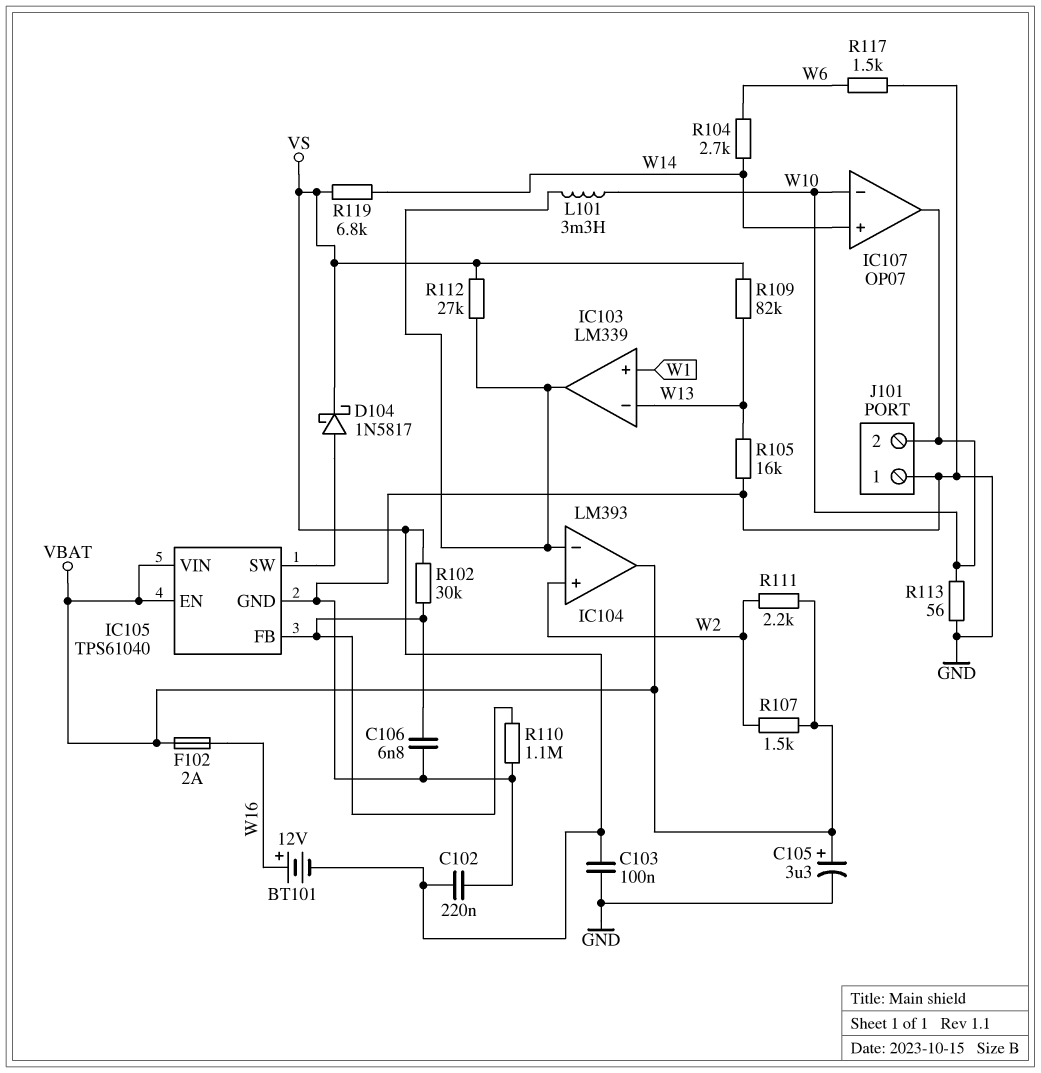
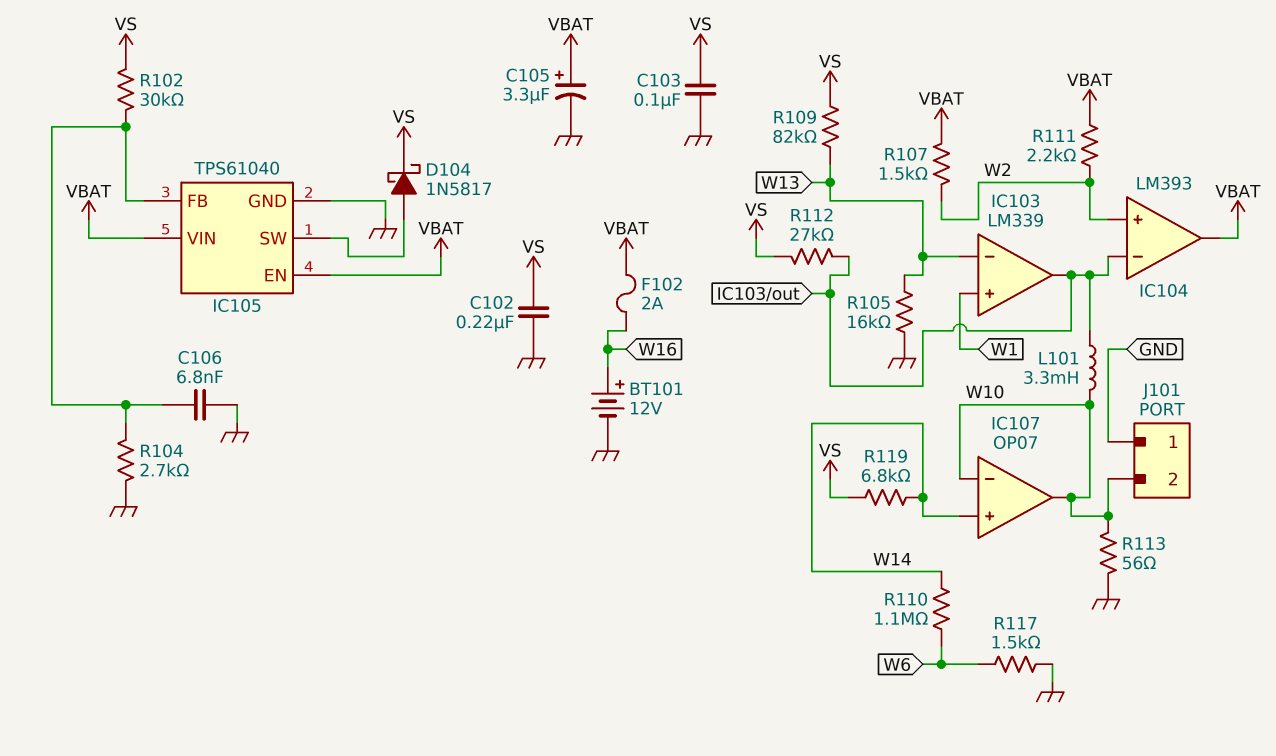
BT101: 12V (plus W16, minus VS) -> 12V (plus W16, minus GND)
R104: 2.7k (W6, W14) -> 2.7k (GND, IC105/FB)
R110: 1.1M (GND, IC105/FB) -> 1.1M (W6, W14)

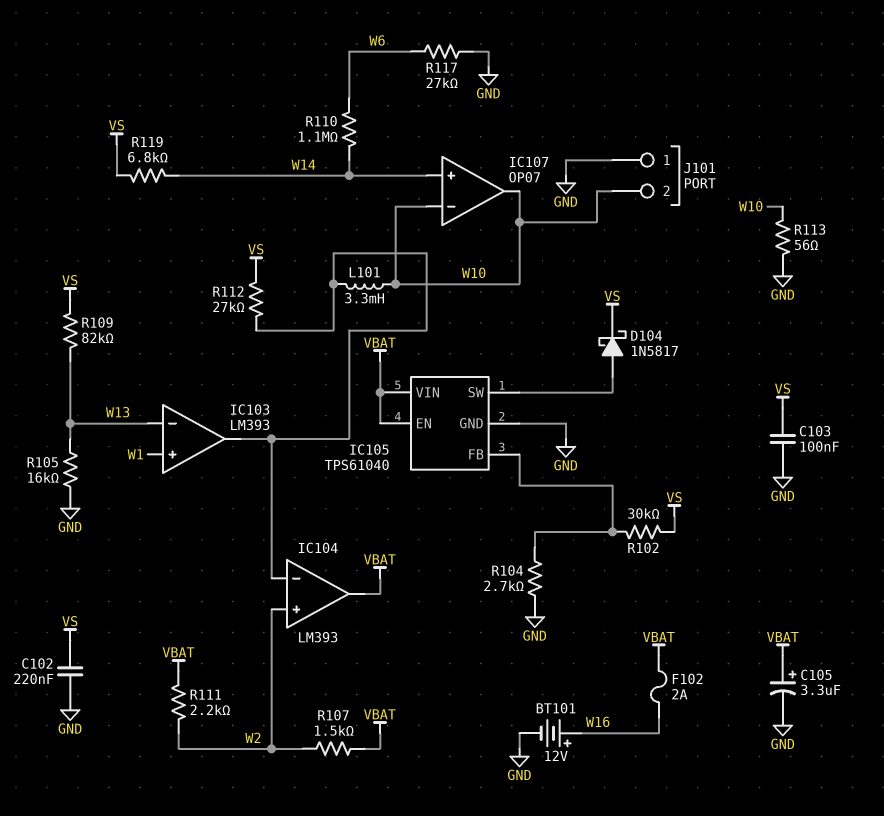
C106: 6.8nF (GND, IC105/FB) -> none
IC103: LM339 -> LM393
R117: 1.5k (GND, W6) -> 27k (GND, W6)

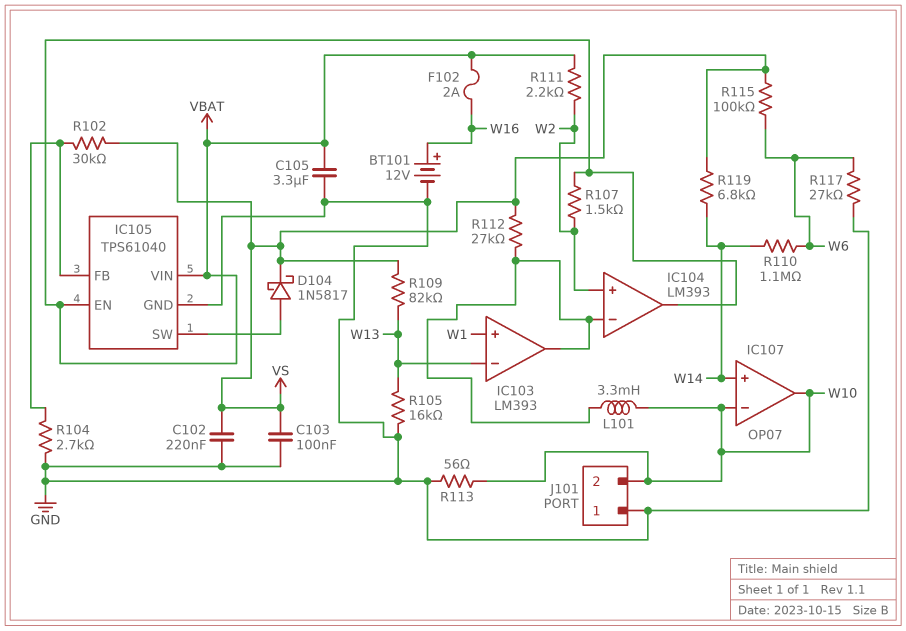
C105: 3.3uF (plus VBAT, minus GND) -> 3.3uF (GND, VBAT)
R115: none -> 100k (VS, W6)

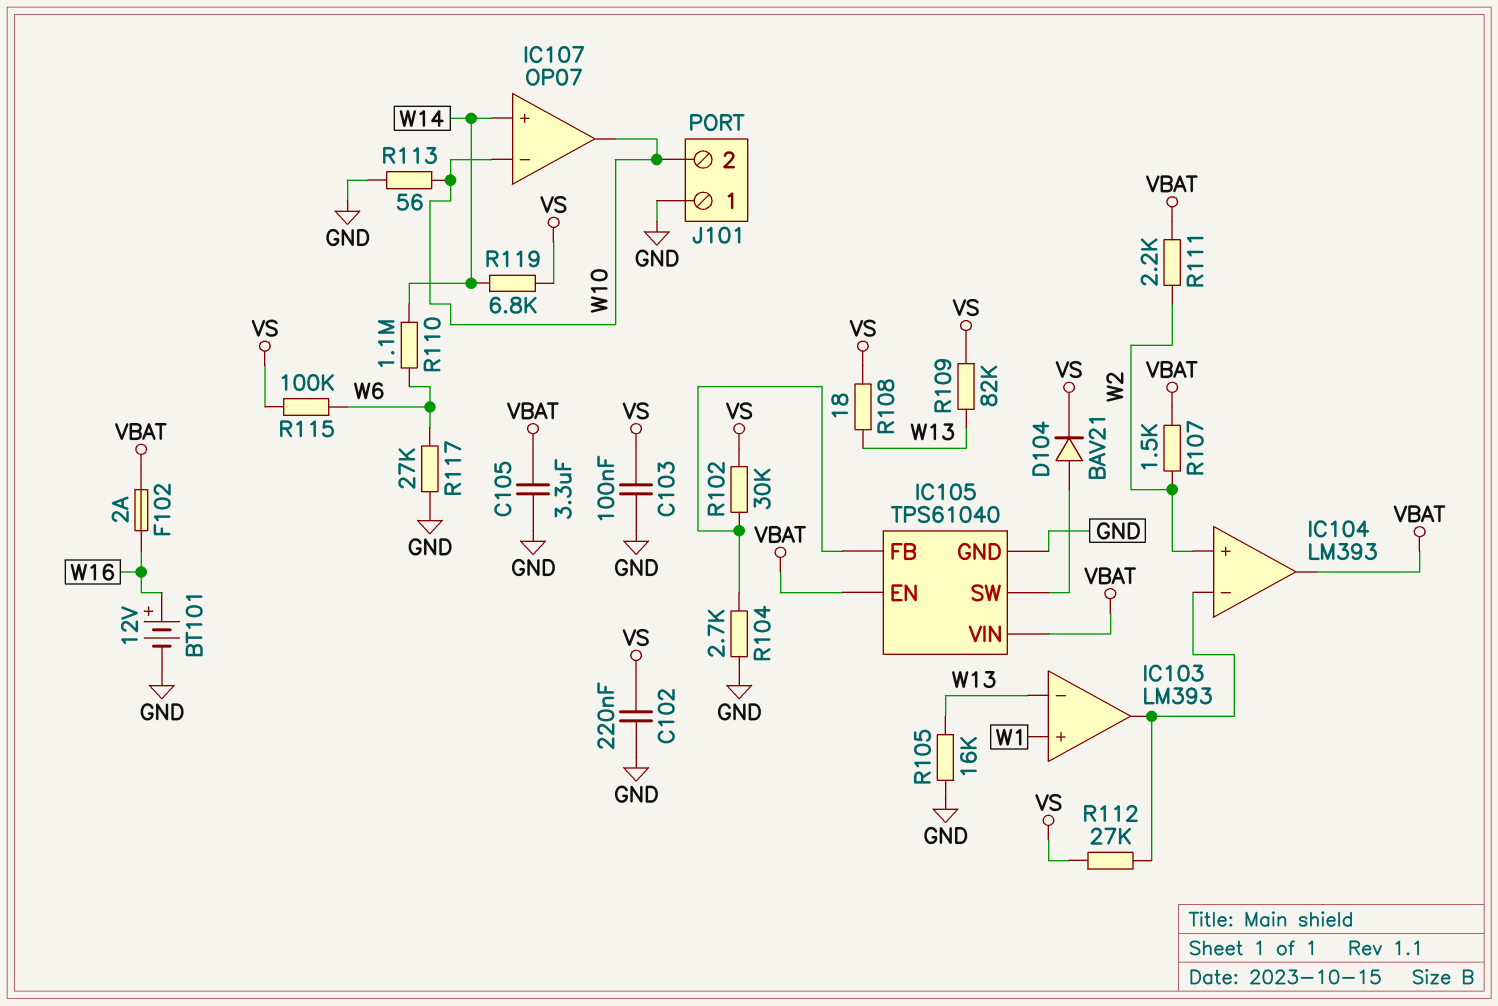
D104: schottky 1N5817 (A IC105/SW, K VS) -> diode BAV21 (A IC105/SW, K VS)
L101: 3.3mH (IC103/out, W10) -> none
R108: none -> 18 (VS, W13)

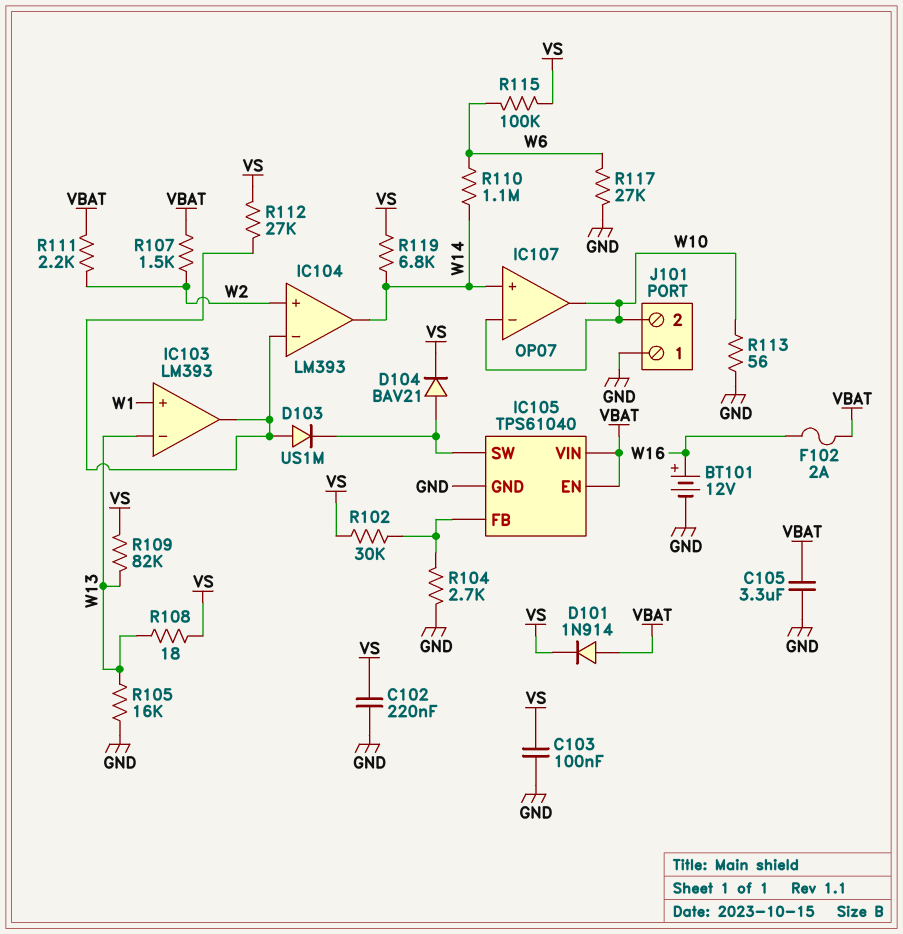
D101: none -> diode 1N914 (A VBAT, K VS)
D103: none -> diode US1M (A IC103/out, K IC105/SW)
IC104 pin out: VBAT -> W14

